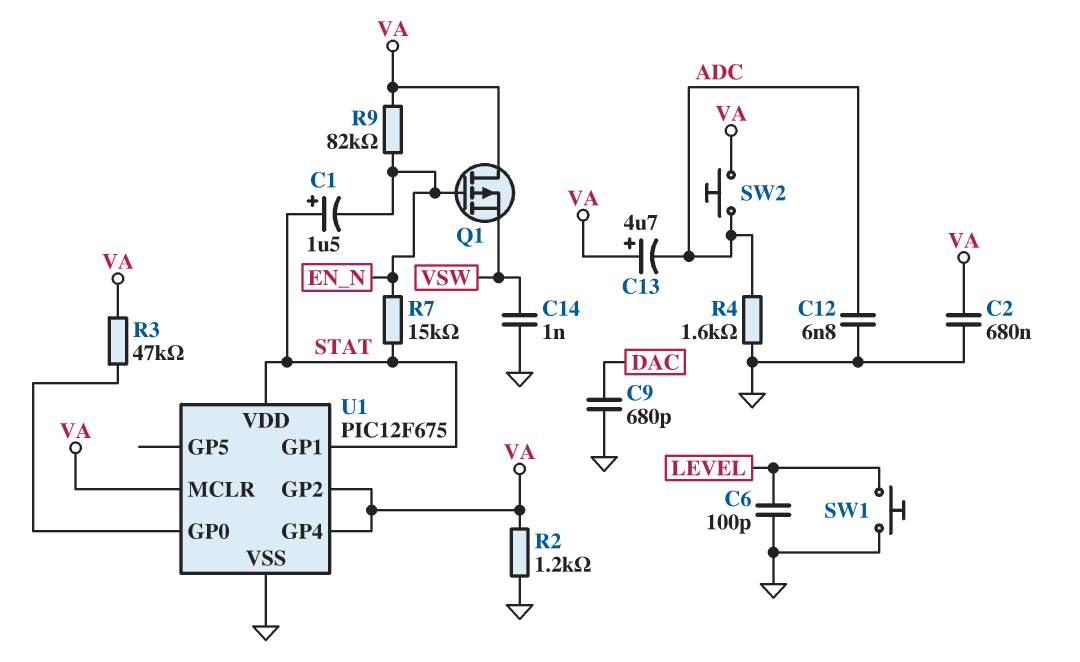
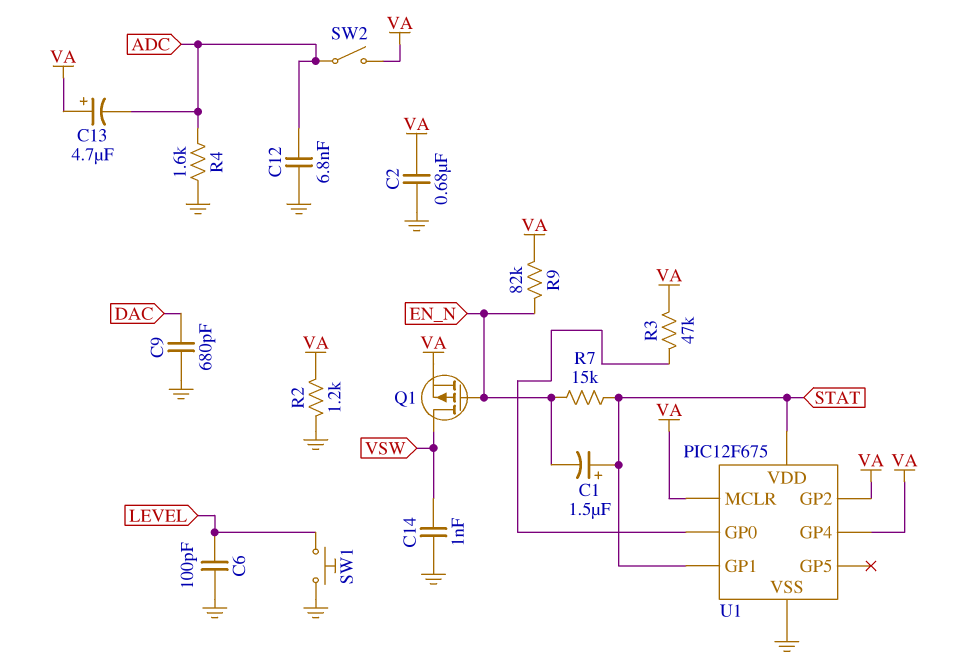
Q1: PMOS (G EN_N, D VA, S VSW) -> PMOS (G EN_N, D VSW, S VA)
SW2: button (ADC, VA) -> switch (ADC, VA)

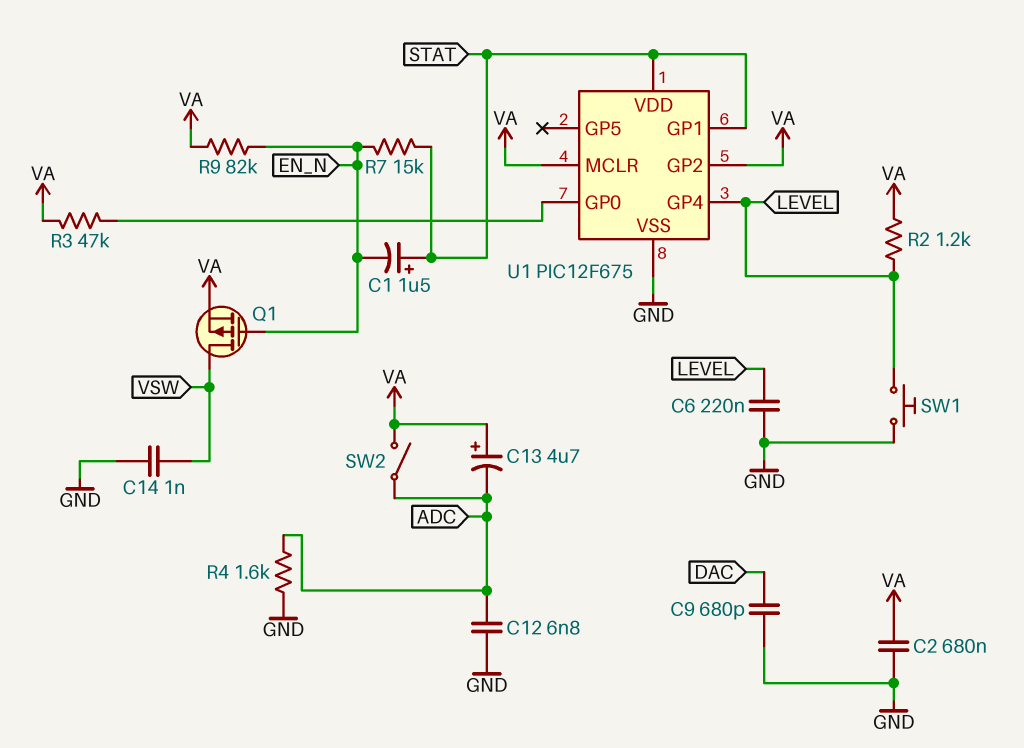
C6: 100pF (GND, LEVEL) -> 220nF (GND, LEVEL)
R2: 1.2k (GND, VA) -> 1.2k (LEVEL, VA)
U1 pin GP4: VA -> LEVEL

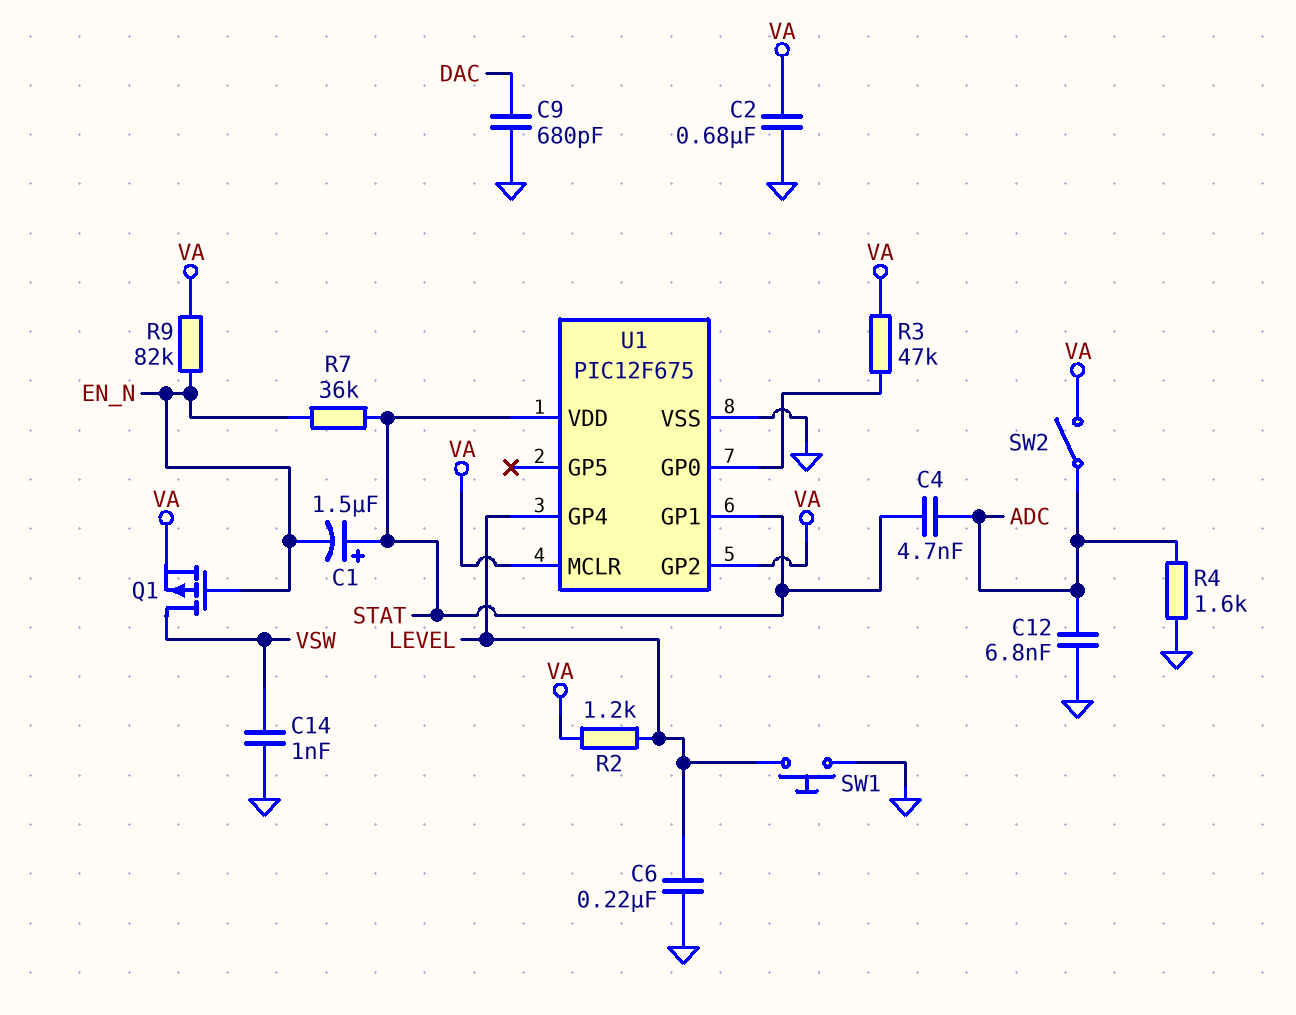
C4: none -> 4.7nF (ADC, STAT)
C13: 4.7uF (plus VA, minus ADC) -> none
R7: 15k (EN_N, STAT) -> 36k (EN_N, STAT)

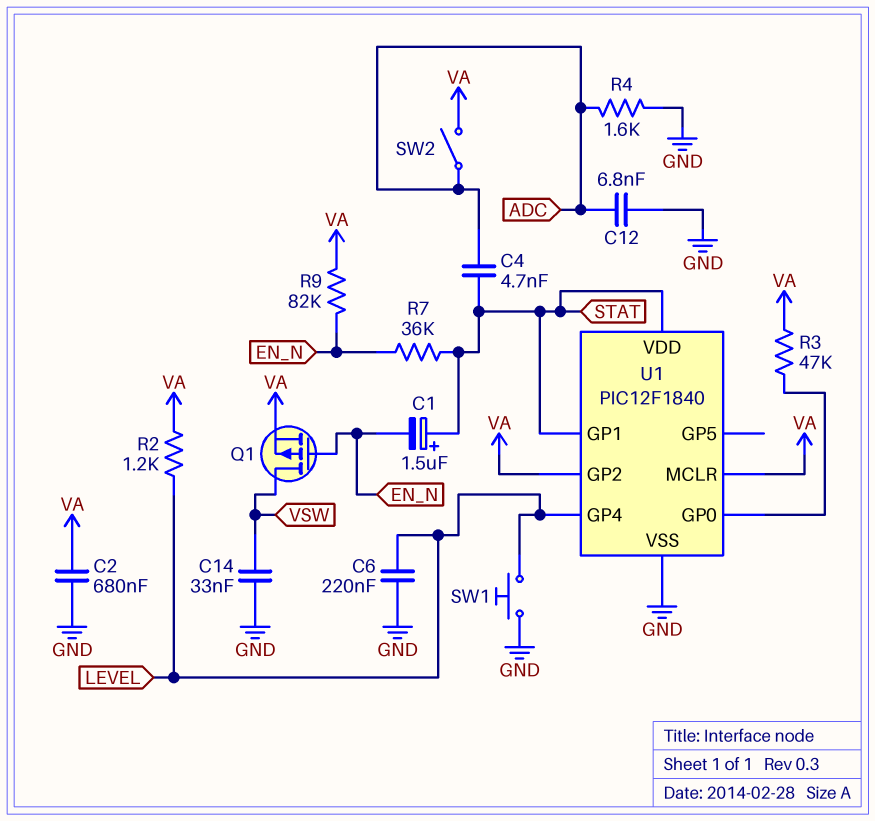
C9: 680pF (DAC, GND) -> none
C14: 1nF (GND, VSW) -> 33nF (GND, VSW)
U1: PIC12F675 -> PIC12F1840

